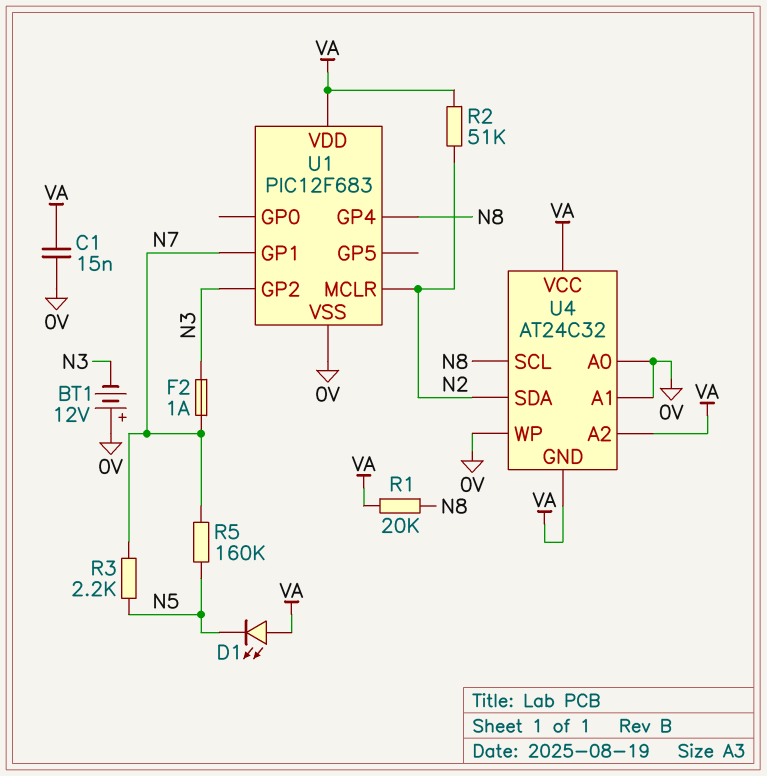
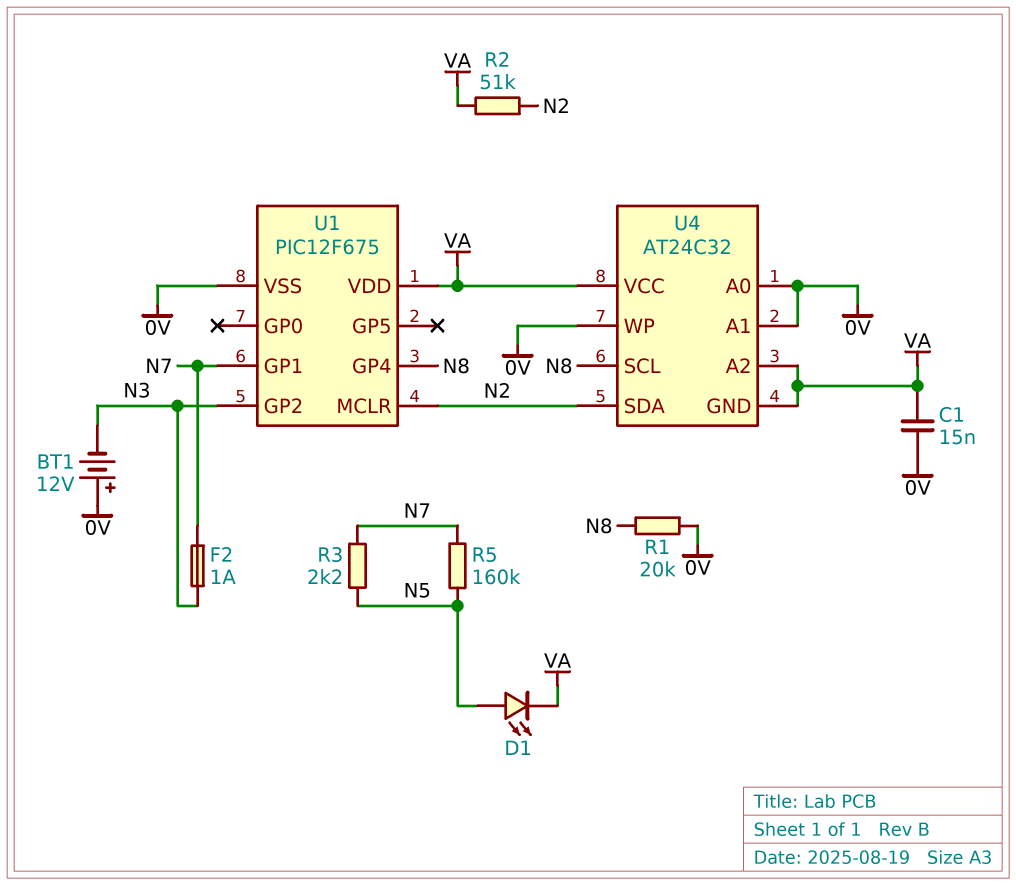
D1: LED (A VA, K N5) -> LED (A N5, K VA)
R1: 20k (N8, VA) -> 20k (0V, N8)
U1: PIC12F683 -> PIC12F675

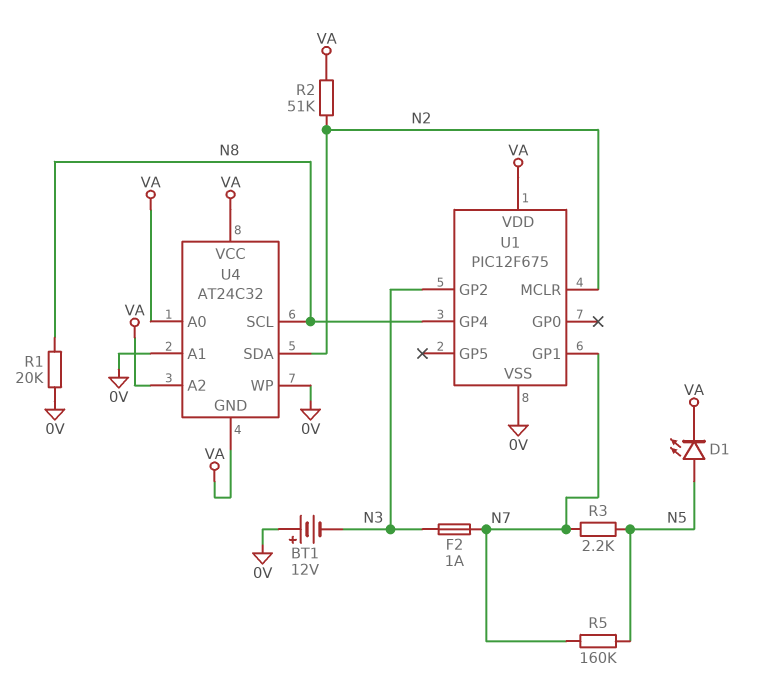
C1: 15nF (0V, VA) -> none
U4 pin A0: 0V -> VA

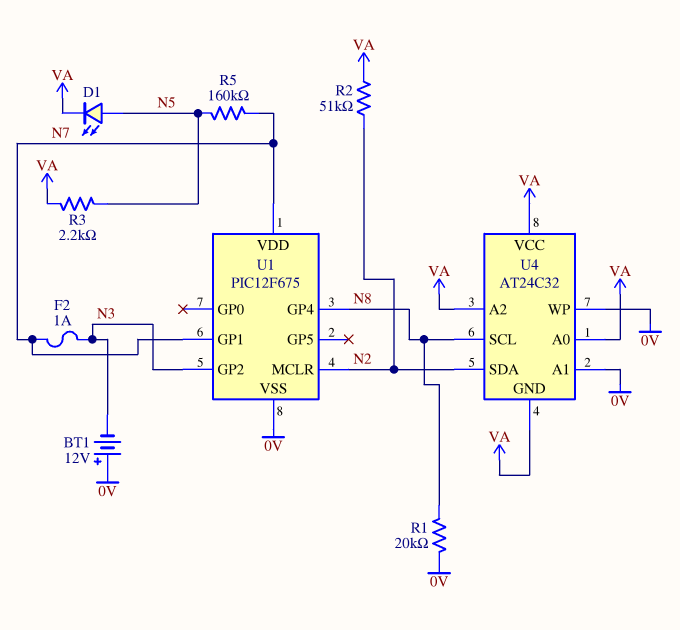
R3: 2.2k (N5, N7) -> 2.2k (N5, VA)
U1 pin VDD: VA -> N7

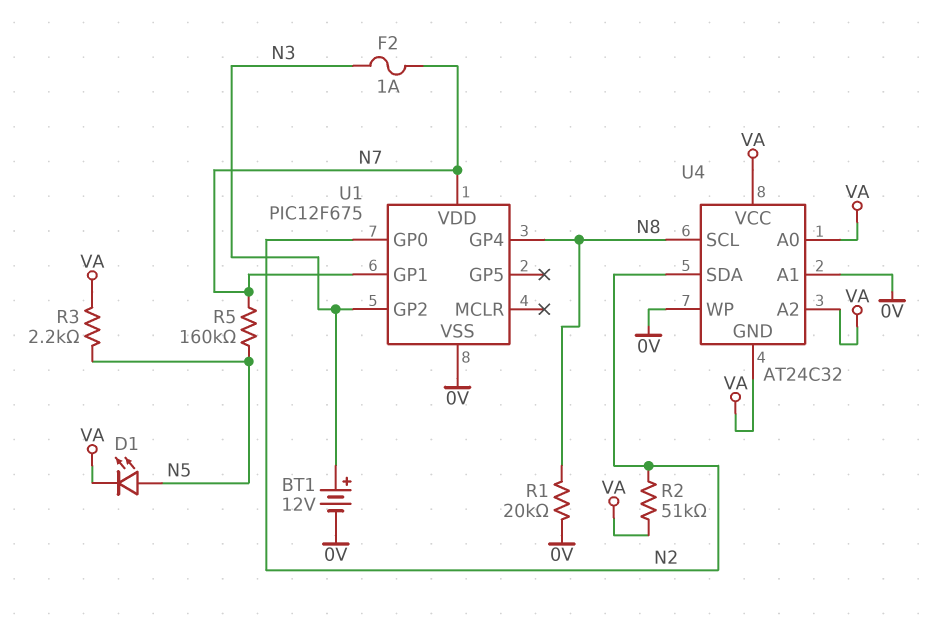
BT1: 12V (plus 0V, minus N3) -> 12V (plus N3, minus 0V)
U1 pin GP0: none -> N2
U1 pin MCLR: N2 -> none

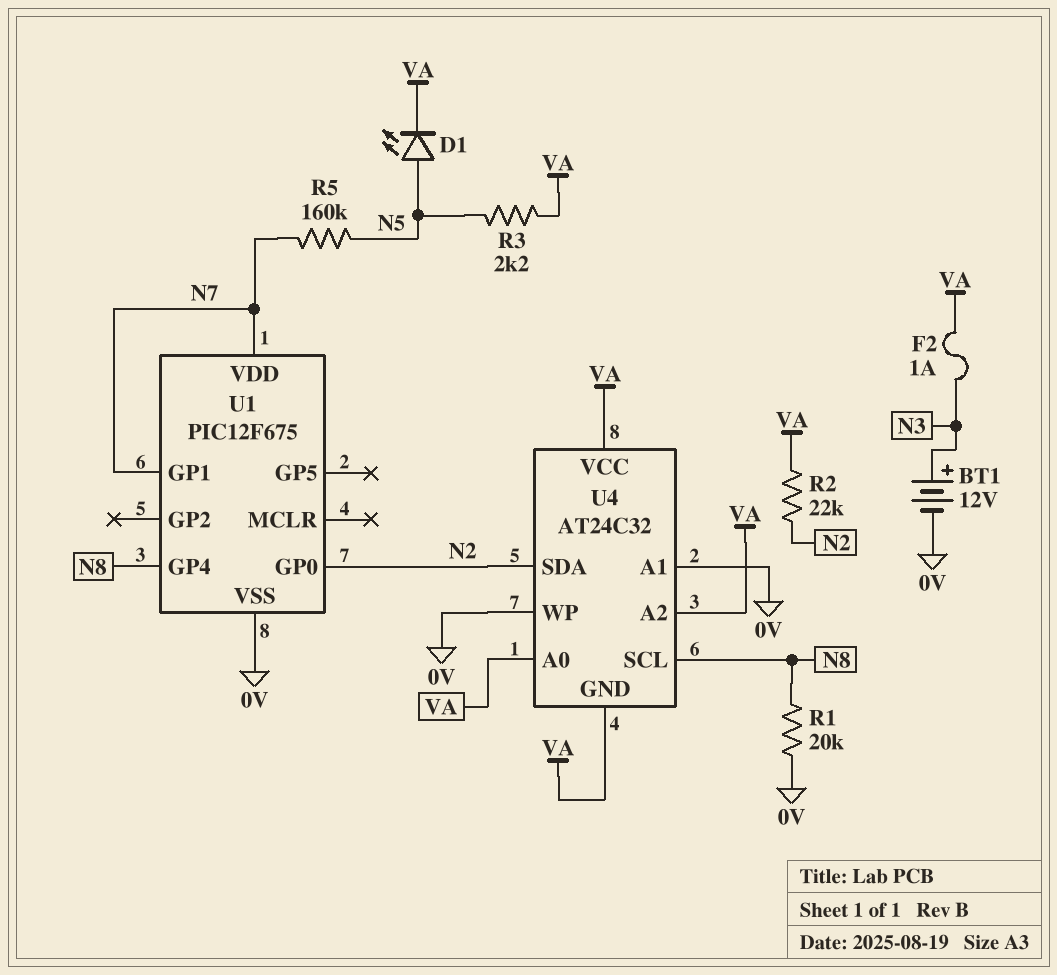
F2: 1A (N3, N7) -> 1A (N3, VA)
R2: 51k (N2, VA) -> 22k (N2, VA)
U1 pin GP2: N3 -> none

